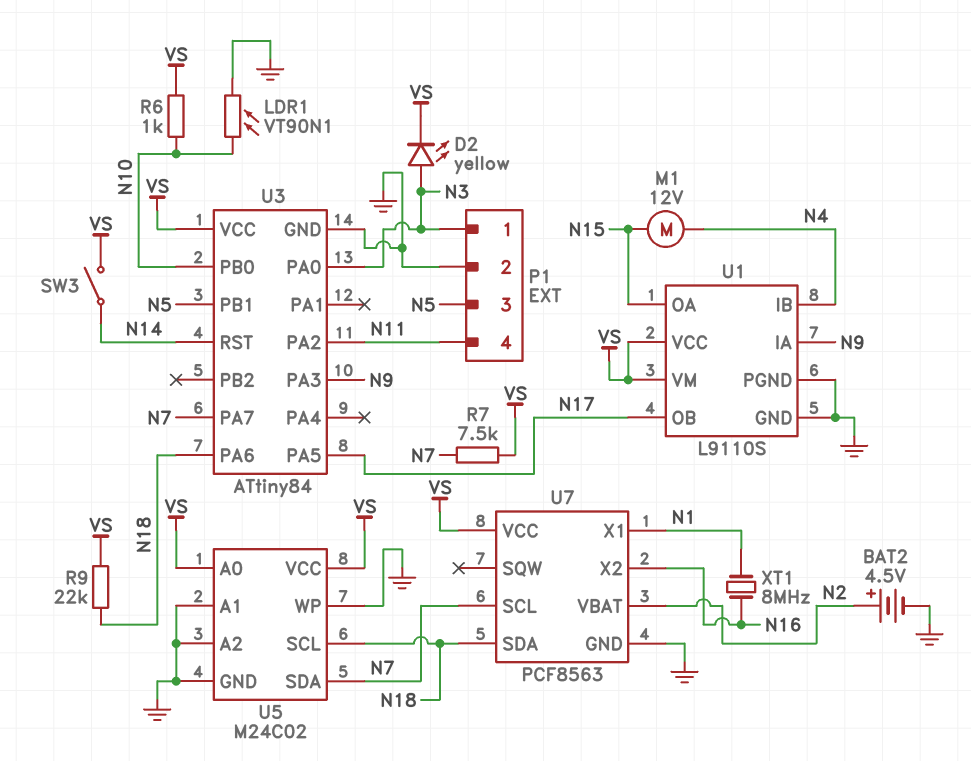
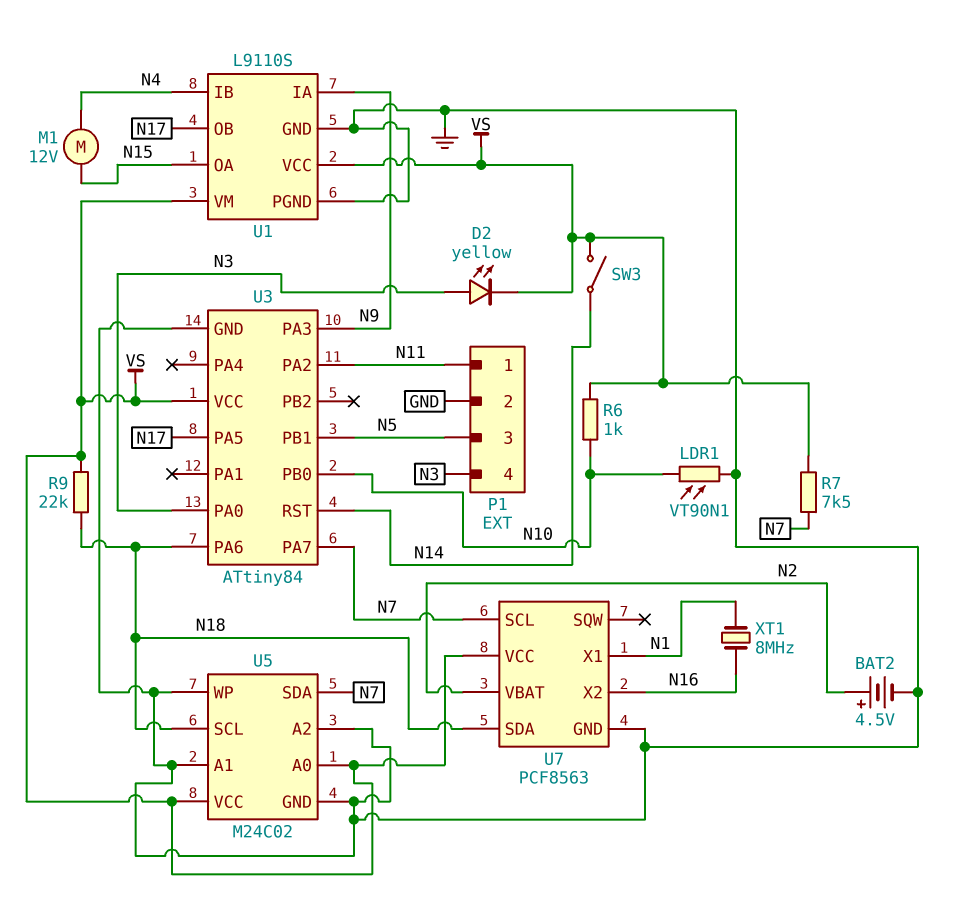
P1 pin 1: N3 -> N11
P1 pin 4: N11 -> N3

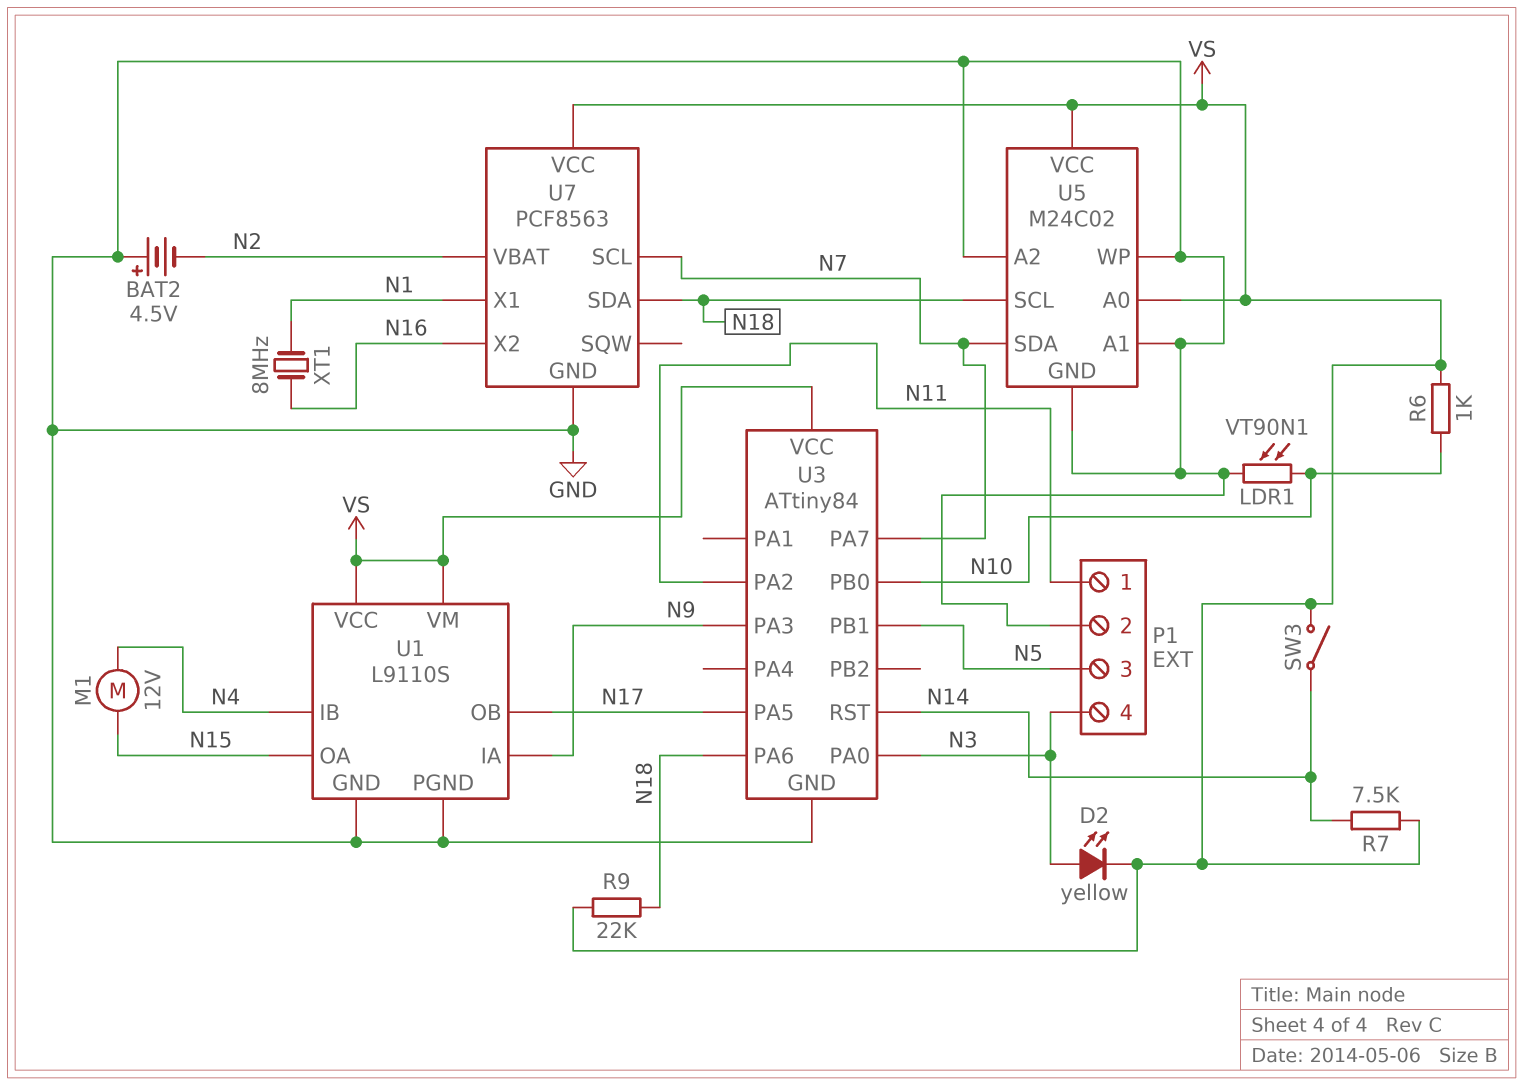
BAT2: 4.5V (plus N2, minus GND) -> 4.5V (plus GND, minus N2)
R7: 7.5k (N7, VS) -> 7.5k (N14, VS)

